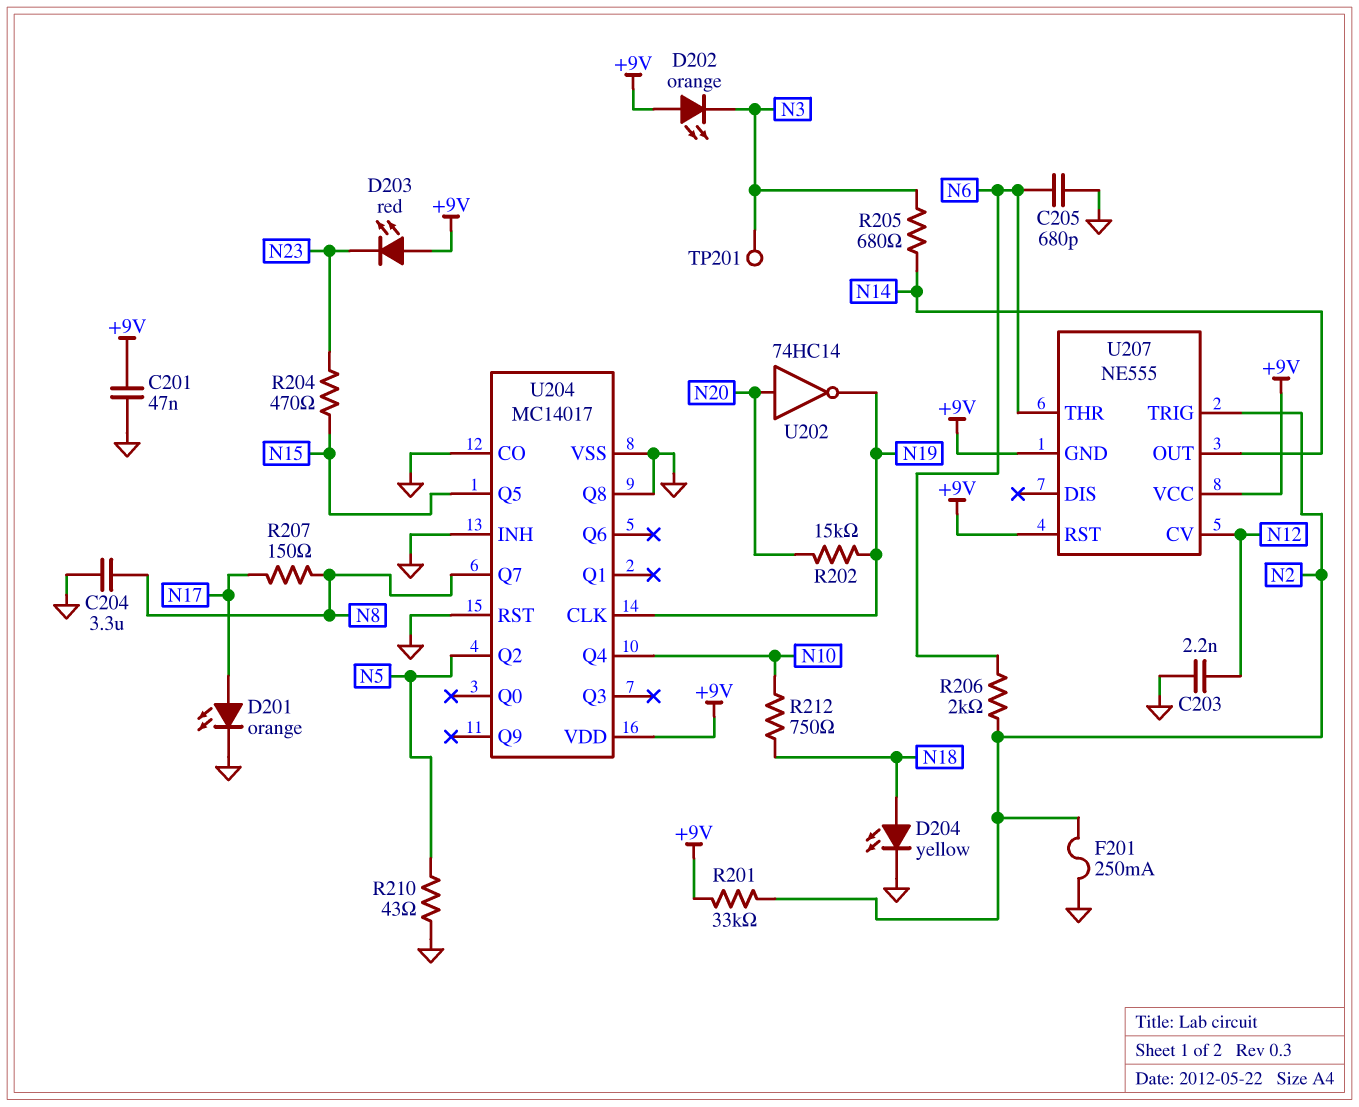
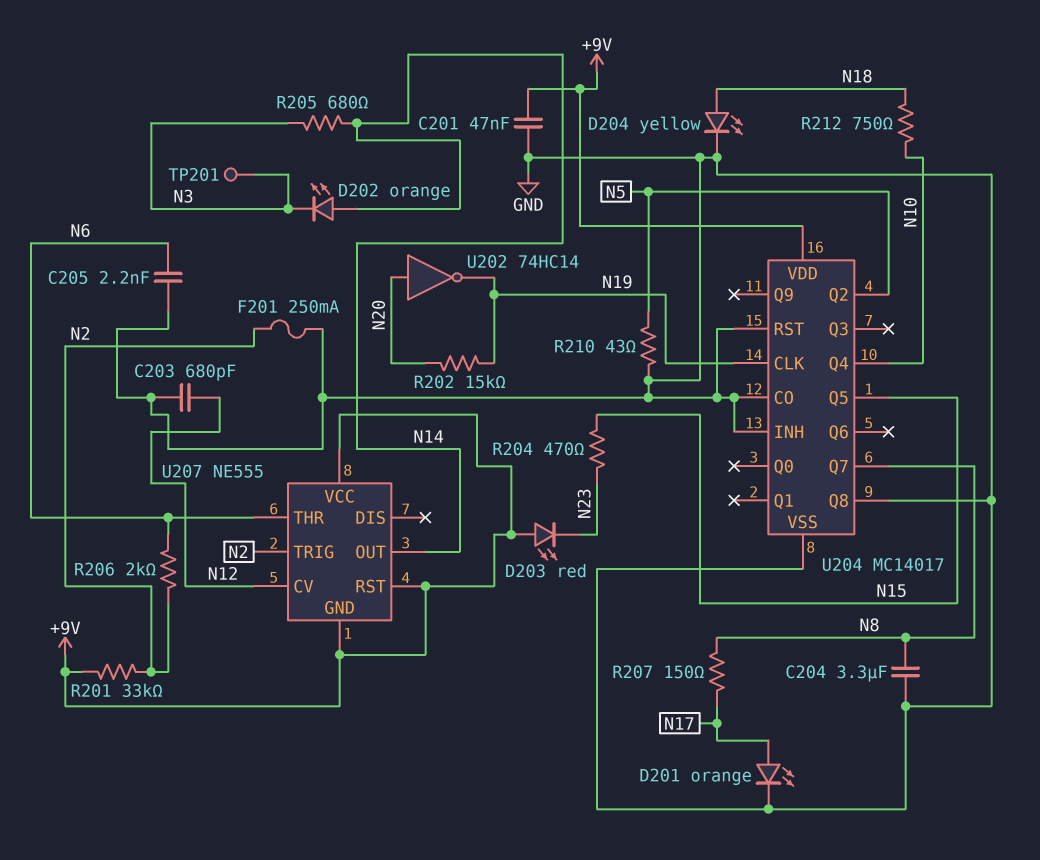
C203: 2.2nF (GND, N12) -> 680pF (GND, N12)
C205: 680pF (GND, N6) -> 2.2nF (GND, N6)
D202: LED orange (A +9V, K N3) -> LED orange (A N14, K N3)

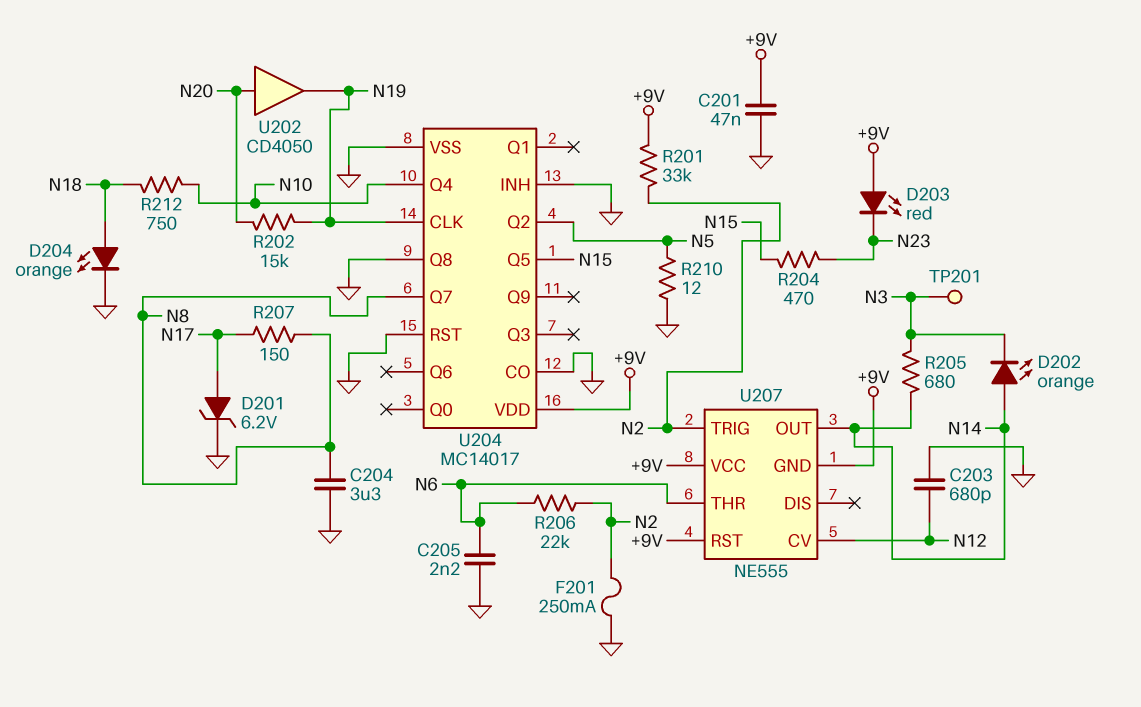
D201: LED orange (A N17, K GND) -> zener 6.2V (A N17, K GND)
D204: LED yellow (A N18, K GND) -> LED orange (A N18, K GND)
R206: 2k (N2, N6) -> 22k (N2, N6)
R210: 43 (GND, N5) -> 12 (GND, N5)
U202: NOT 74HC14 (in N20, out N19) -> buffer CD4050 (in N20, out N19)

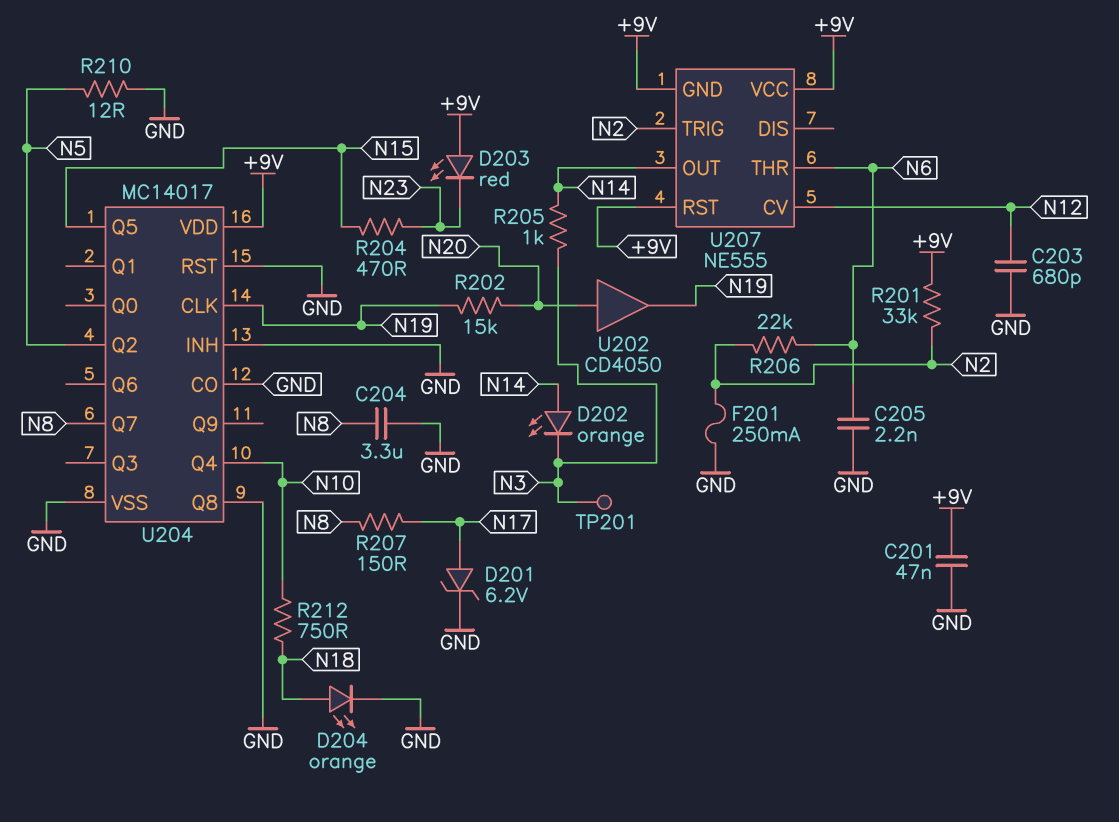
R205: 680 (N3, N14) -> 1k (N3, N14)

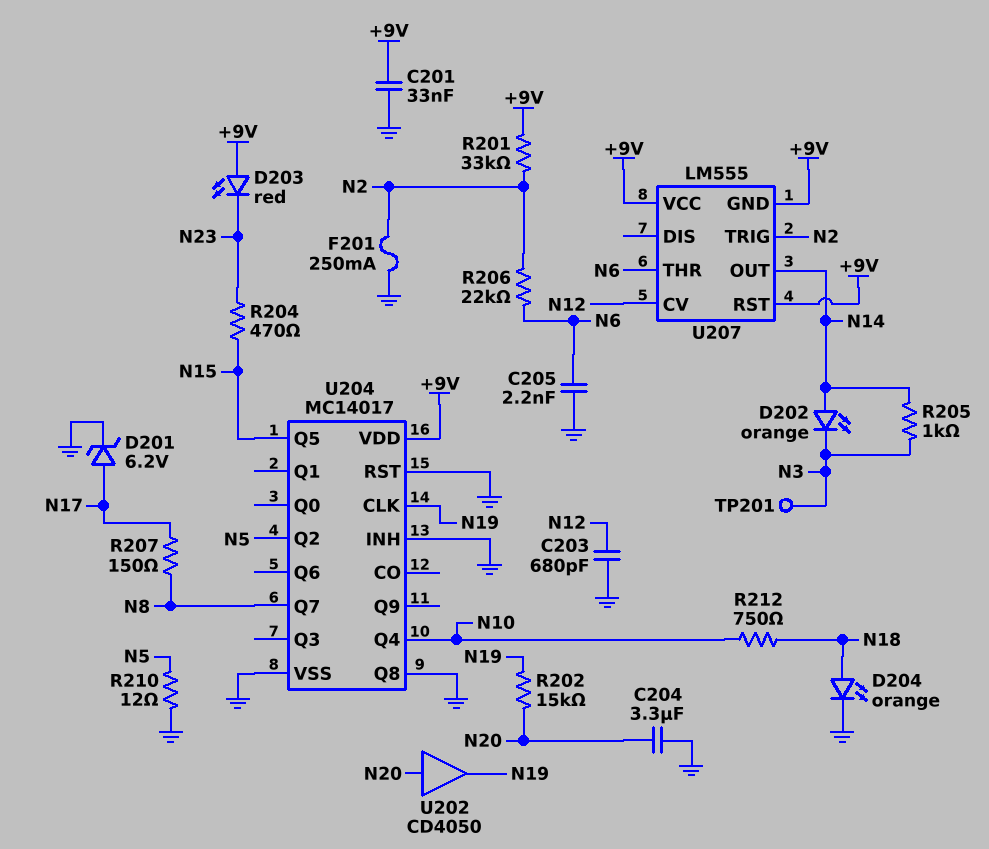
C201: 47nF (+9V, GND) -> 33nF (+9V, GND)
C204: 3.3uF (GND, N8) -> 3.3uF (GND, N20)
U204 pin CO: GND -> none
U207: NE555 -> LM555

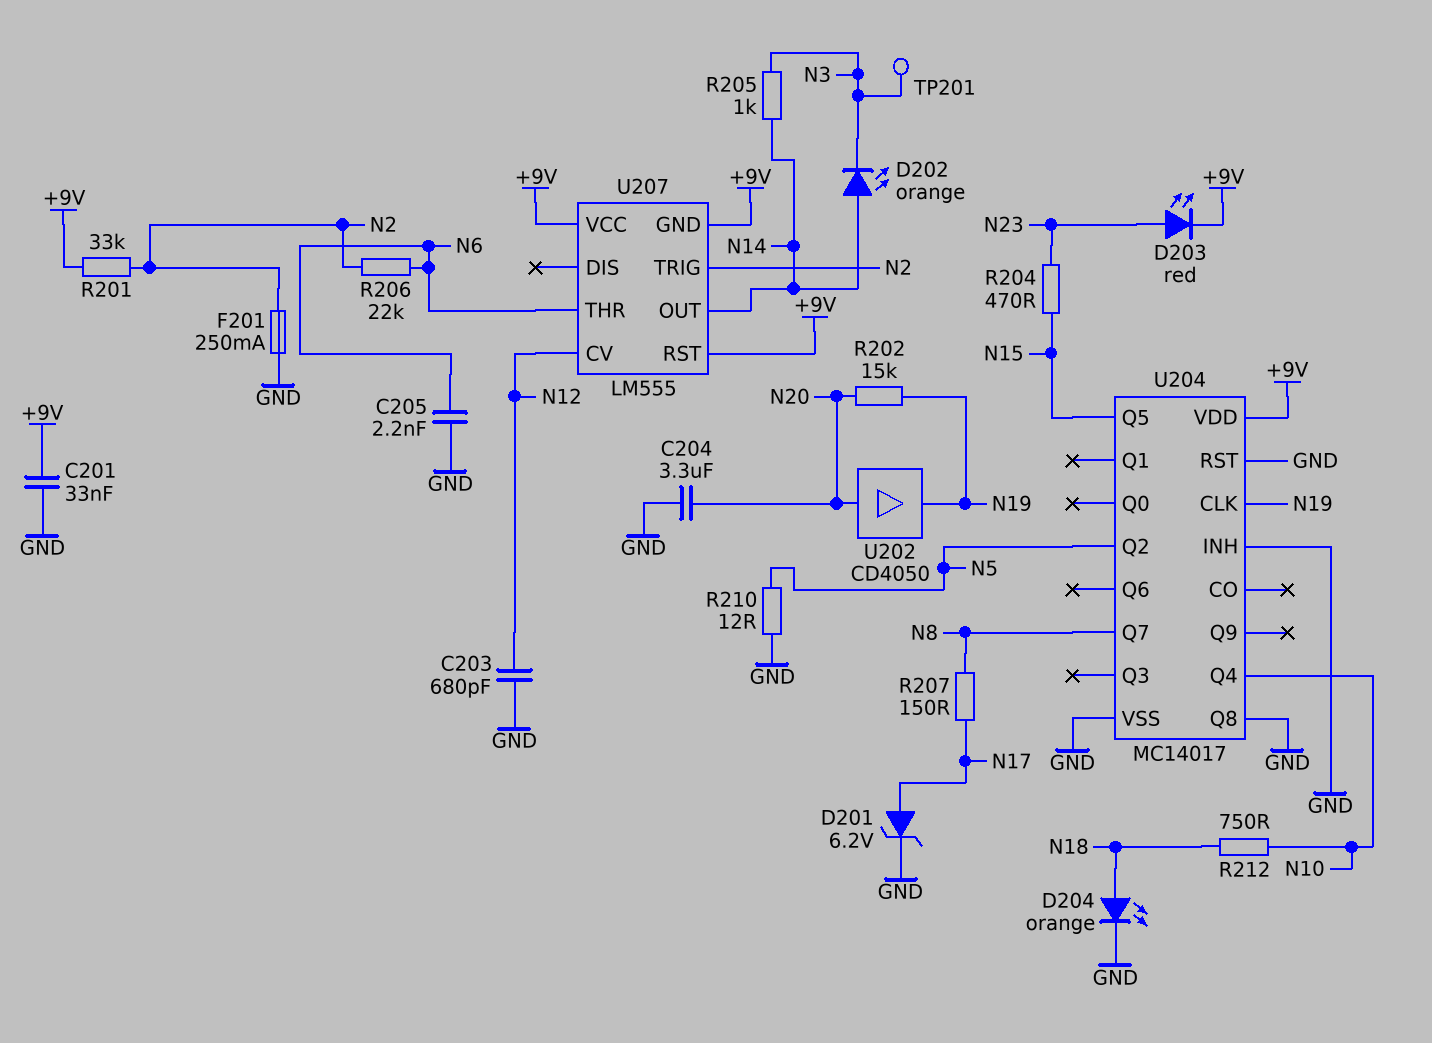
D203: LED red (A +9V, K N23) -> LED red (A N23, K +9V)

